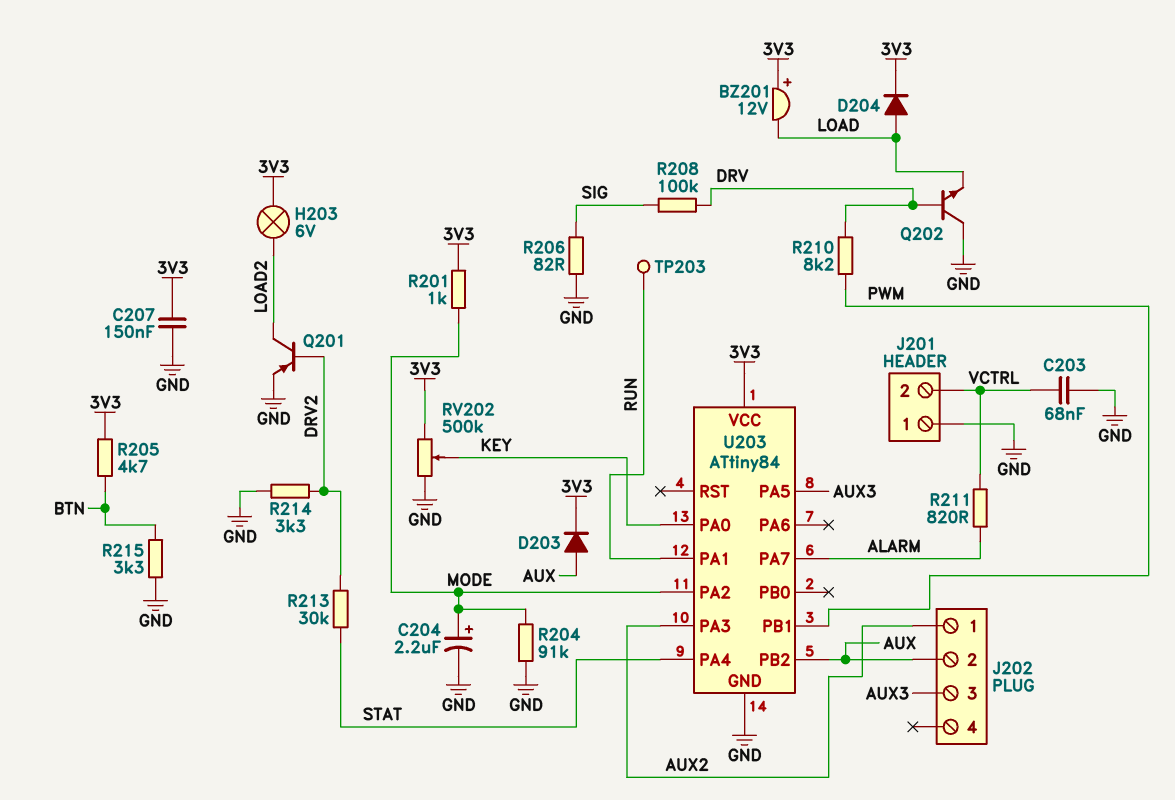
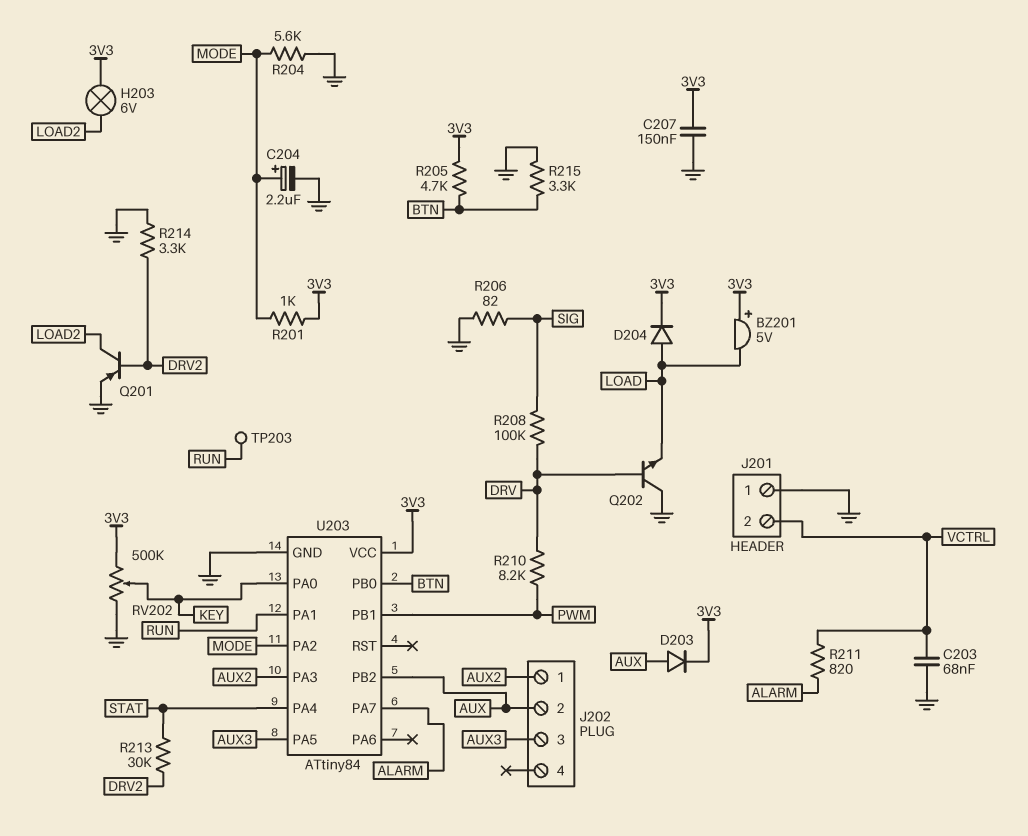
BZ201: buzzer 12V (plus 3V3, minus LOAD) -> buzzer 5V (plus 3V3, minus LOAD)
R204: 91k (GND, MODE) -> 5.6k (GND, MODE)
U203 pin PB0: none -> BTN

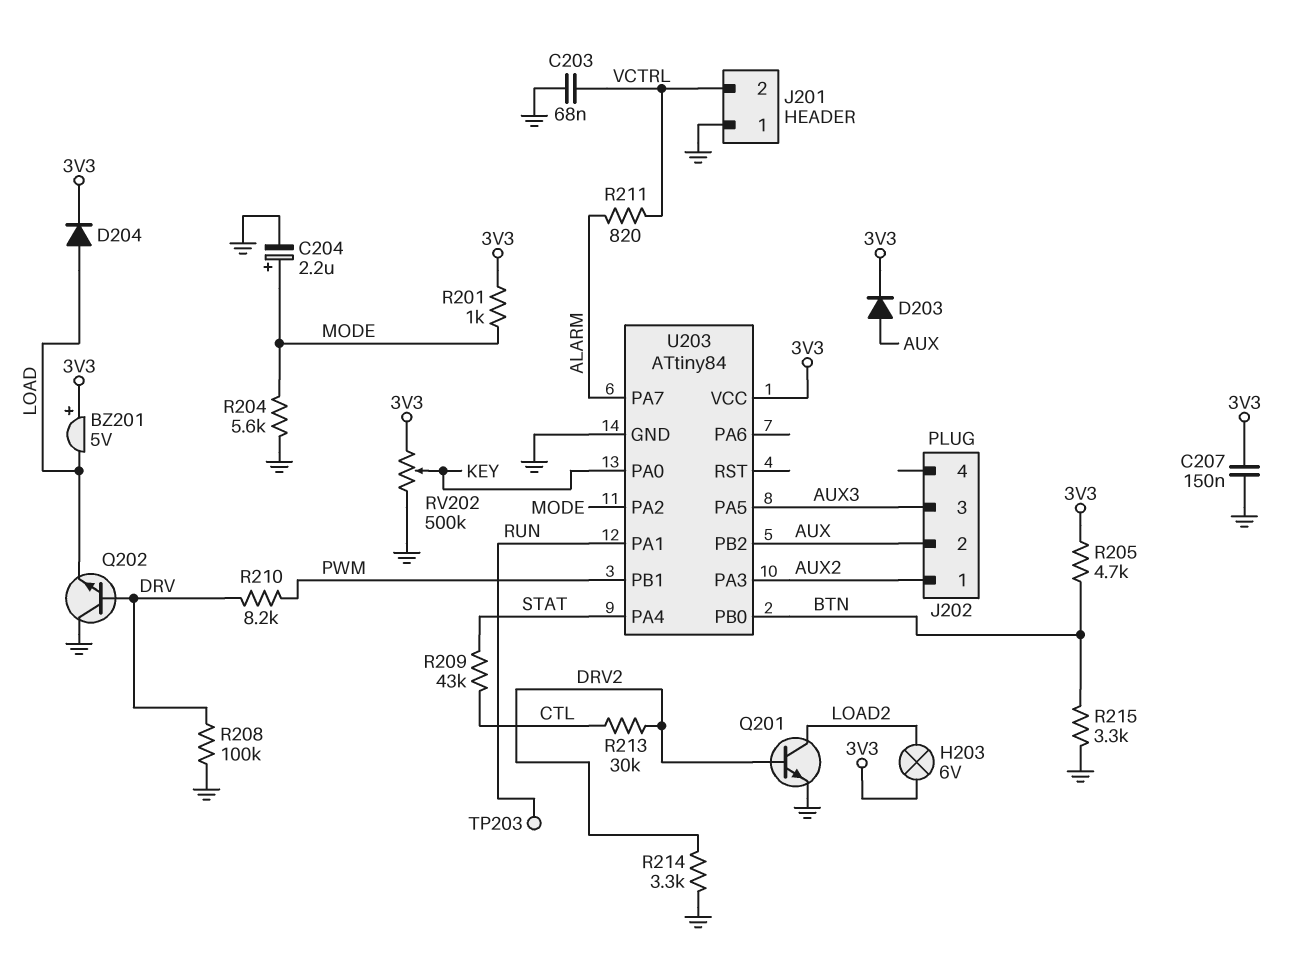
Q201: PNP (B DRV2, C LOAD2, E GND) -> NPN (B DRV2, C LOAD2, E GND)
R206: 82 (GND, SIG) -> none
R208: 100k (DRV, SIG) -> 100k (DRV, GND)
R209: none -> 43k (CTL, STAT)
R213: 30k (DRV2, STAT) -> 30k (CTL, DRV2)

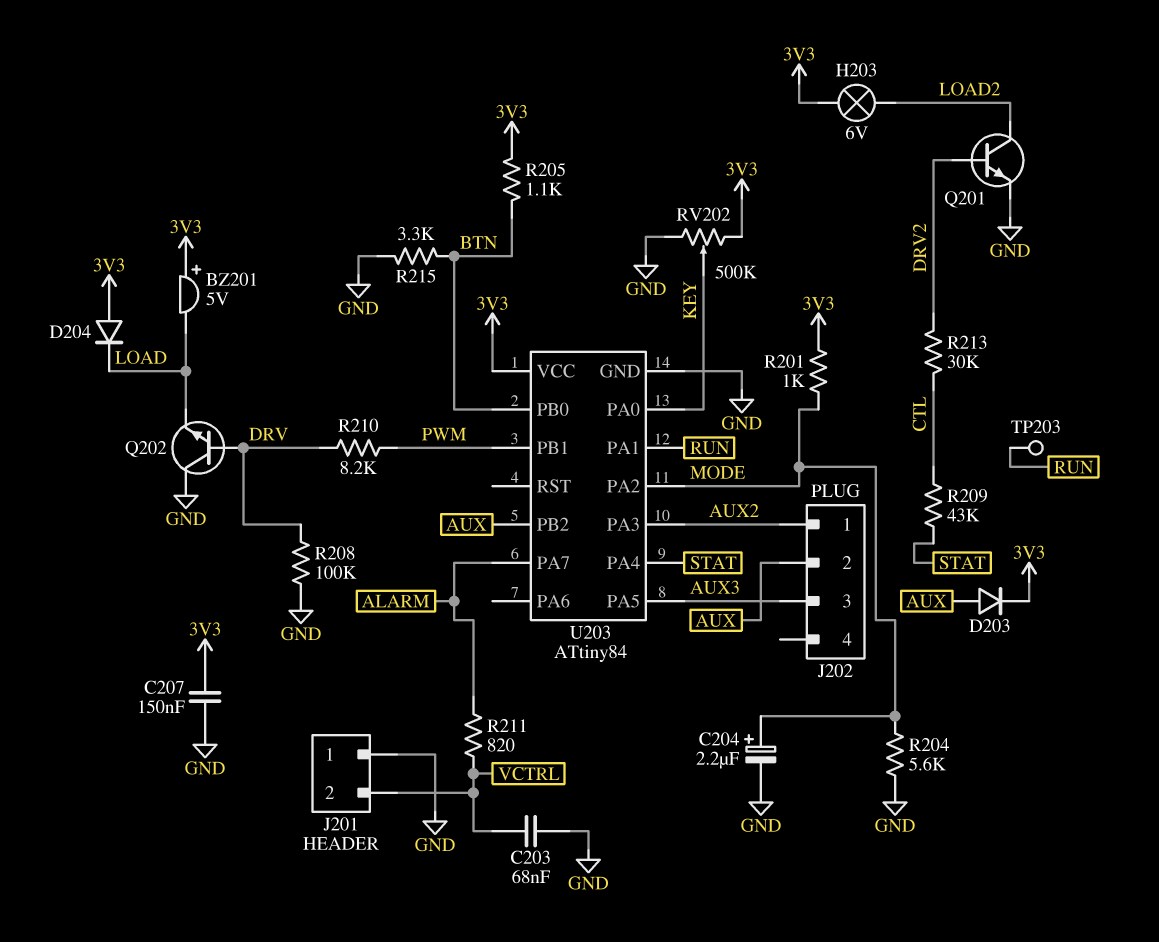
D204: diode (A LOAD, K 3V3) -> diode (A 3V3, K LOAD)
R205: 4.7k (3V3, BTN) -> 1.1k (3V3, BTN)
R214: 3.3k (DRV2, GND) -> none

